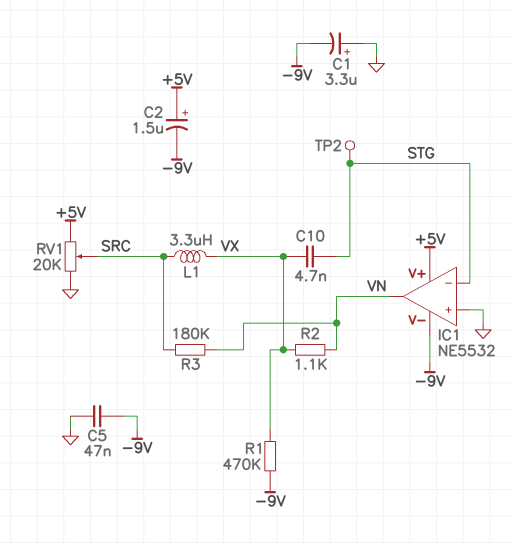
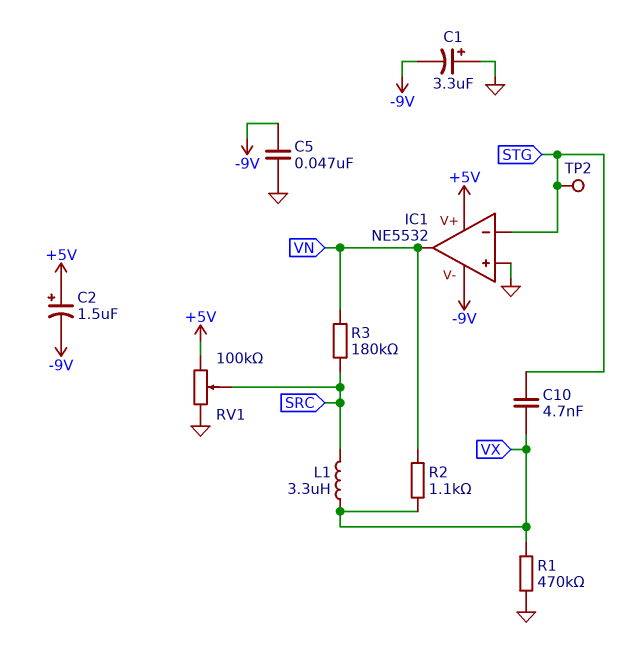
R1: 470k (-9V, VX) -> 470k (GND, VX)
RV1: 20k (+5V, GND, wiper SRC) -> 100k (+5V, GND, wiper SRC)

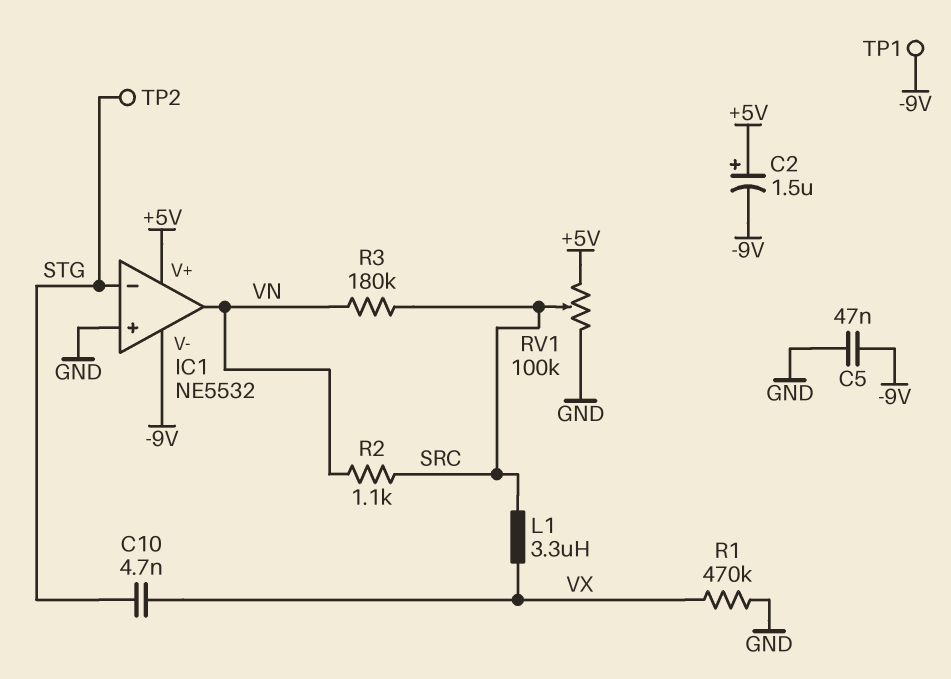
C1: 3.3uF (plus GND, minus -9V) -> none
R2: 1.1k (VN, VX) -> 1.1k (SRC, VN)
TP1: none -> test point (-9V)

